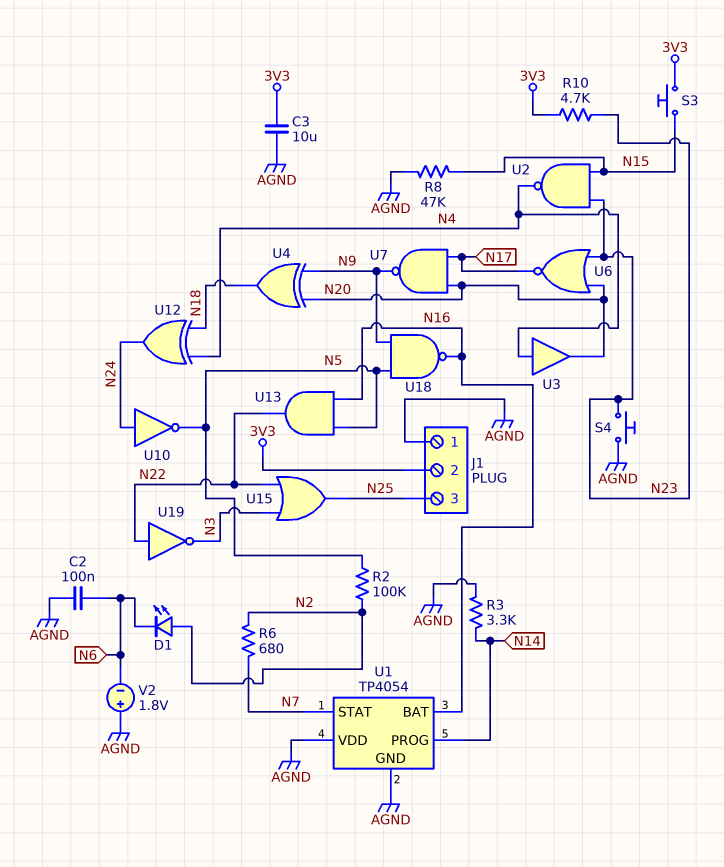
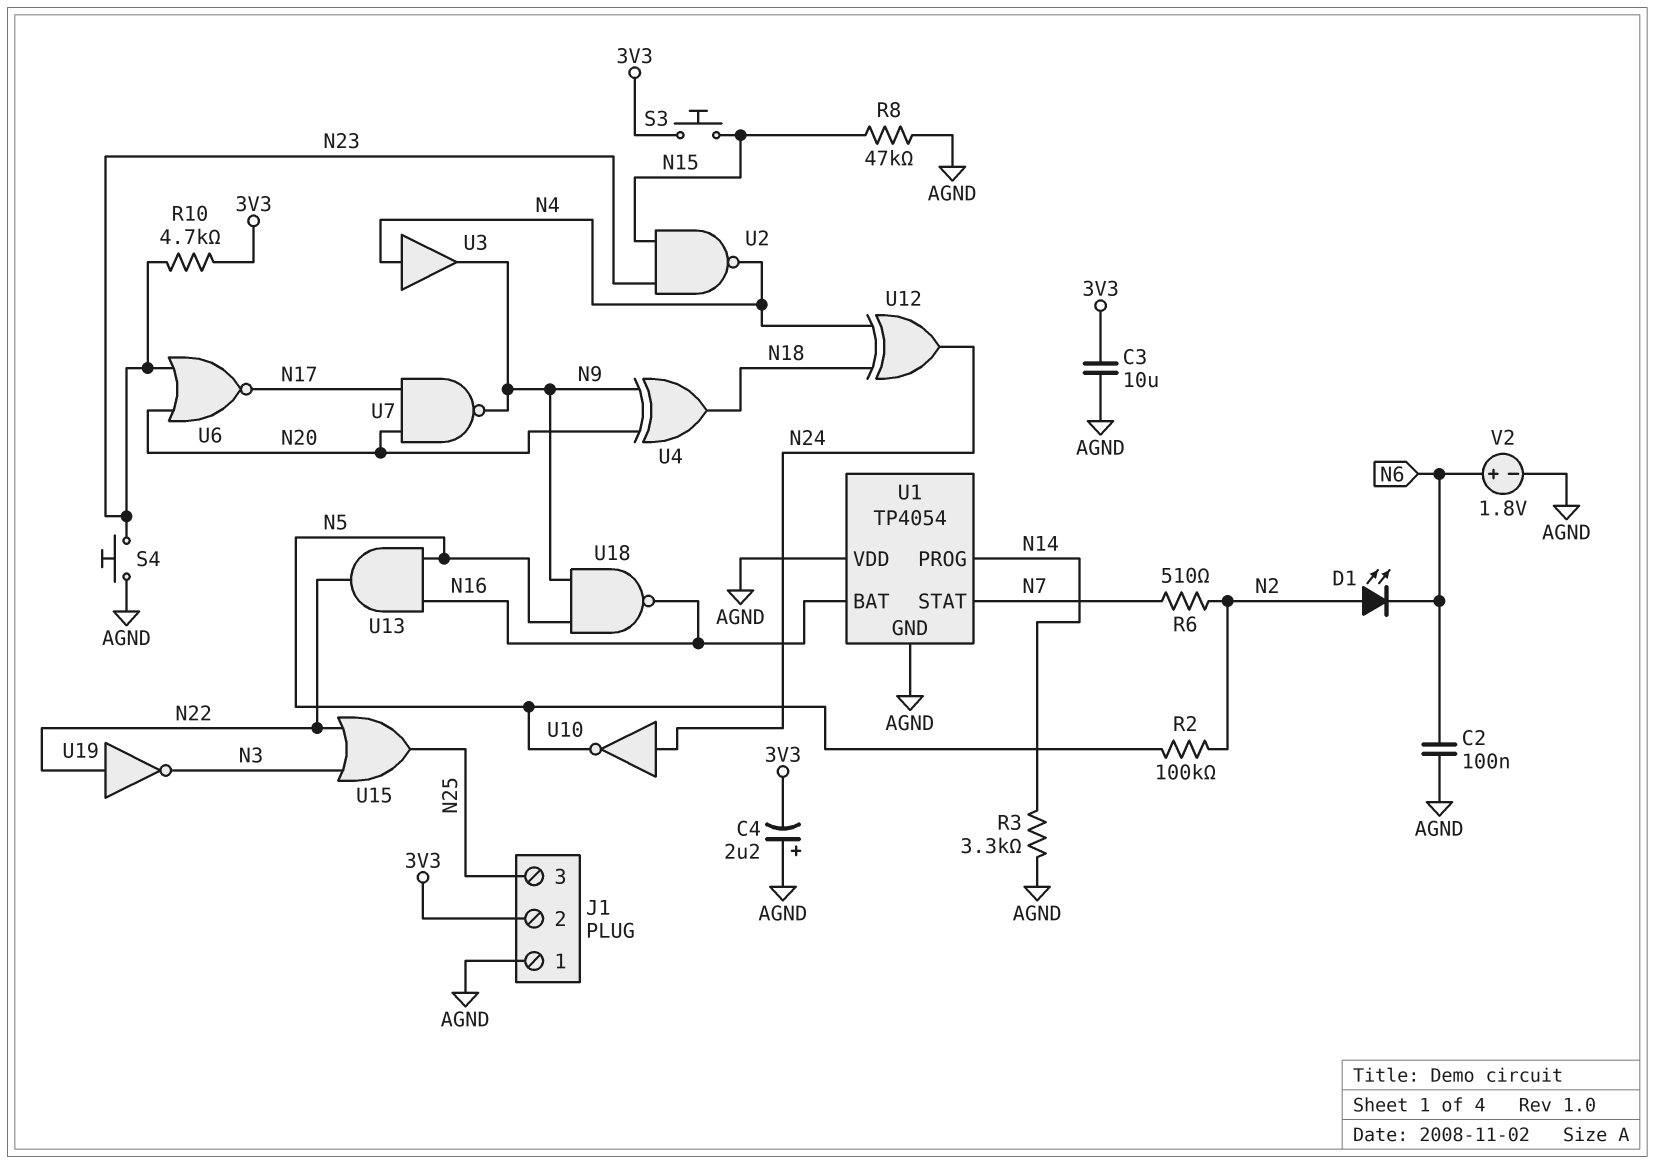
C4: none -> 2.2uF (plus AGND, minus 3V3)
R6: 680 (N2, N7) -> 510 (N2, N7)
U3: buffer (in N4, out N20) -> buffer (in N4, out N9)
V2: 1.8V (plus AGND, minus N6) -> 1.8V (plus N6, minus AGND)

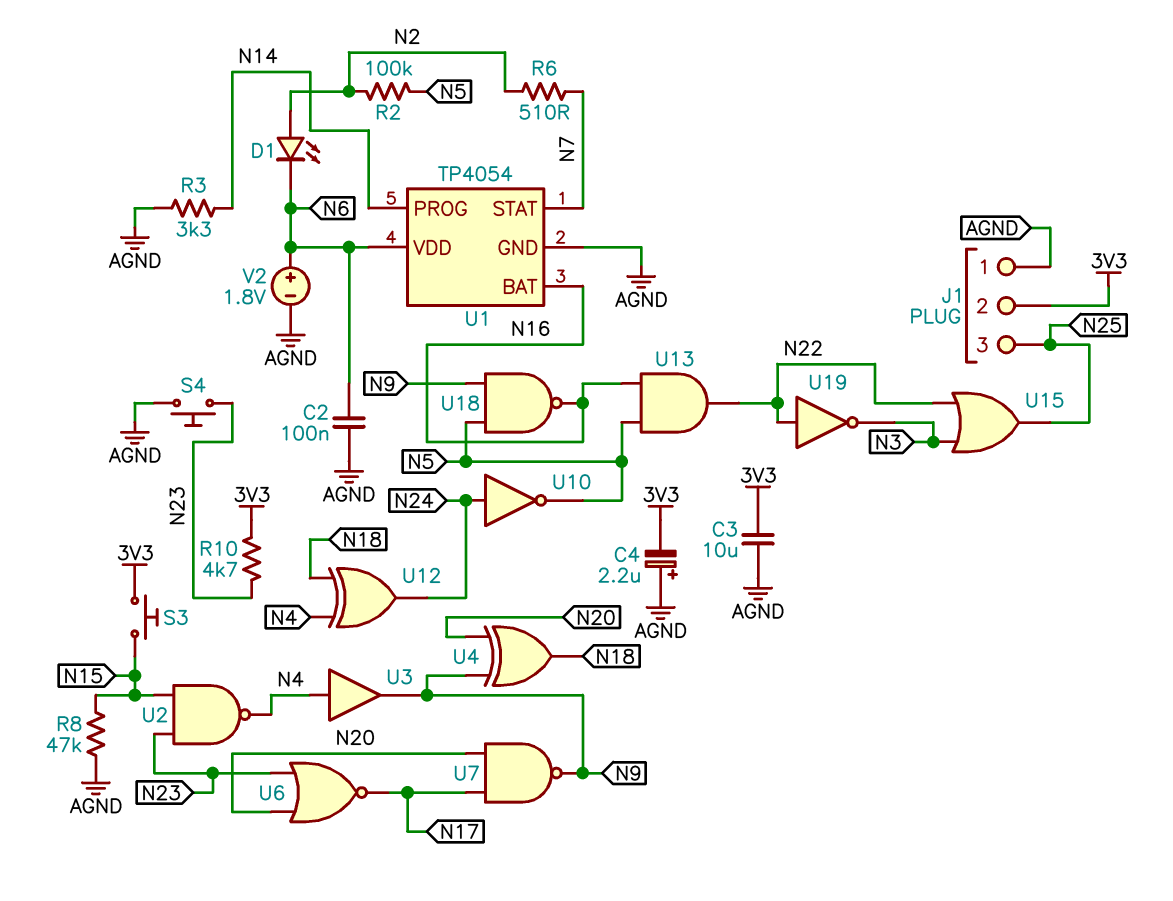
U1 pin VDD: AGND -> N6

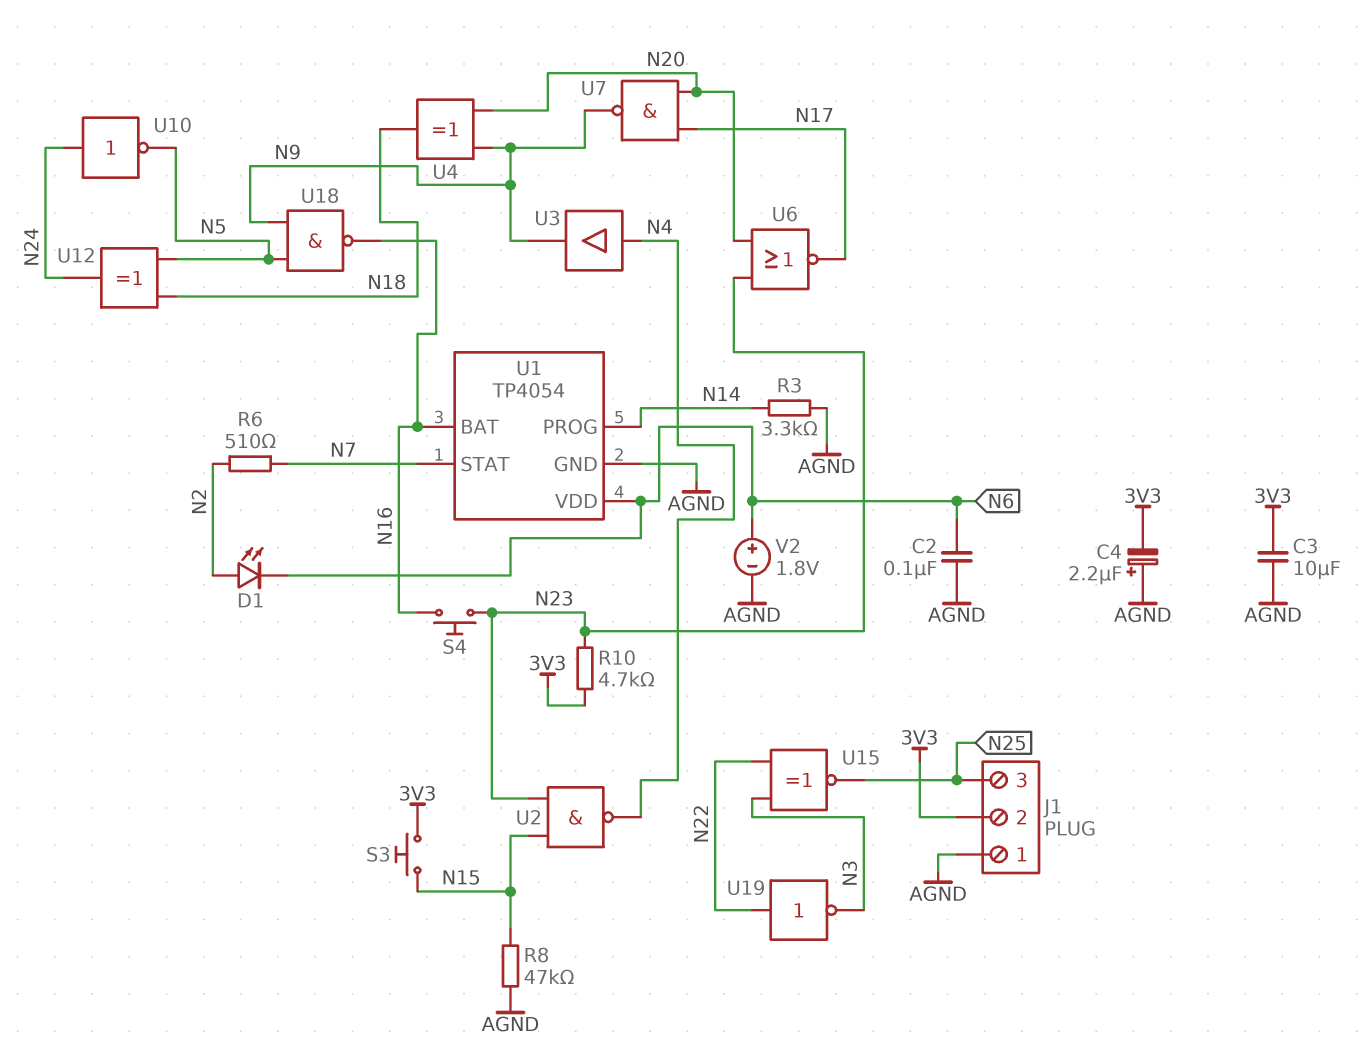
R2: 100k (N2, N5) -> none
S4: button (AGND, N23) -> button (N16, N23)
U12: XOR (in N4, in N18, out N24) -> XOR (in N5, in N18, out N24)
U13: AND (in N5, in N16, out N22) -> none
U15: OR (in N3, in N22, out N25) -> XNOR (in N3, in N22, out N25)

